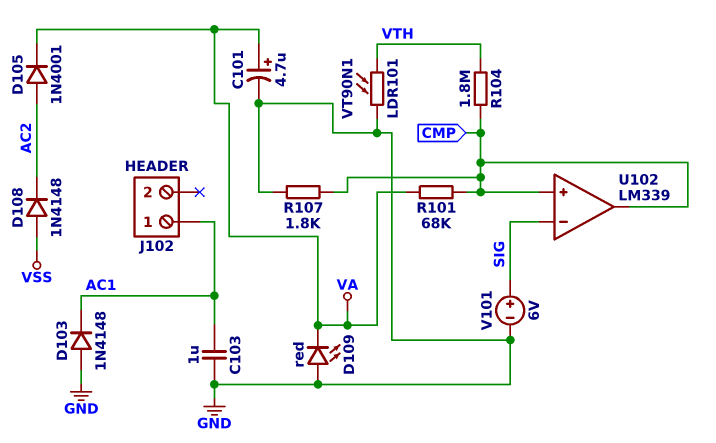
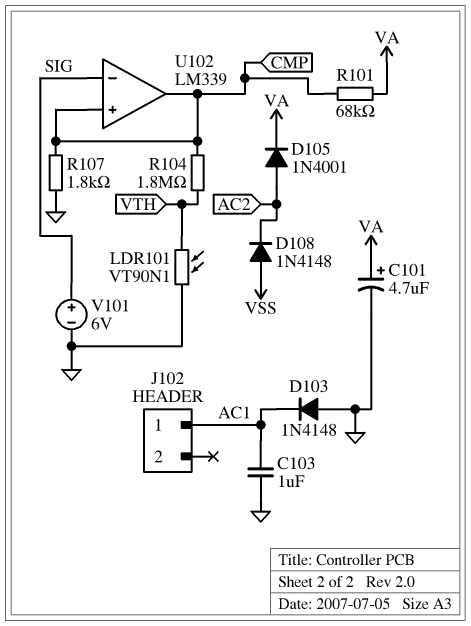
D109: LED red (A GND, K VA) -> none

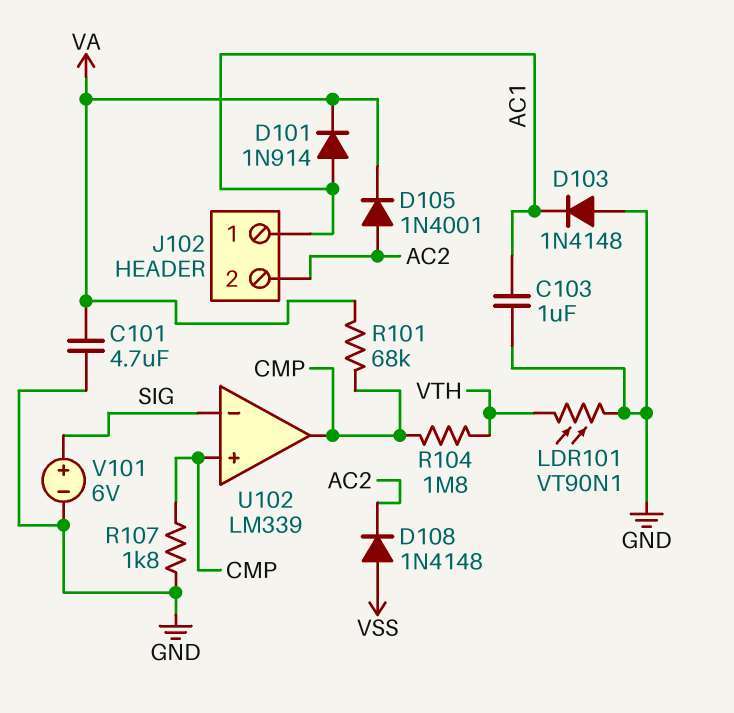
C101: 4.7uF (plus VA, minus GND) -> 4.7uF (GND, VA)
D101: none -> diode 1N914 (A AC1, K VA)
J102 pin 2: none -> AC2

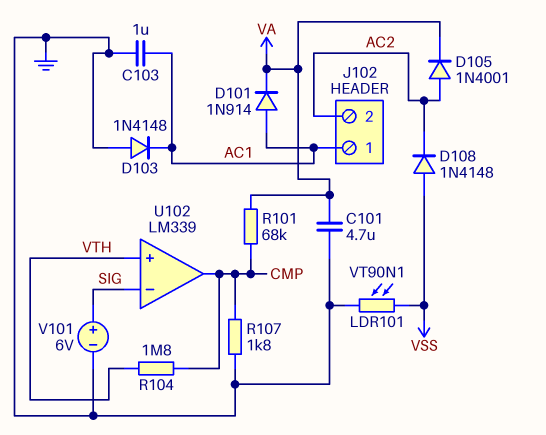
LDR101: VT90N1 (GND, VTH) -> VT90N1 (GND, VSS)
U102 pin in+: CMP -> VTH

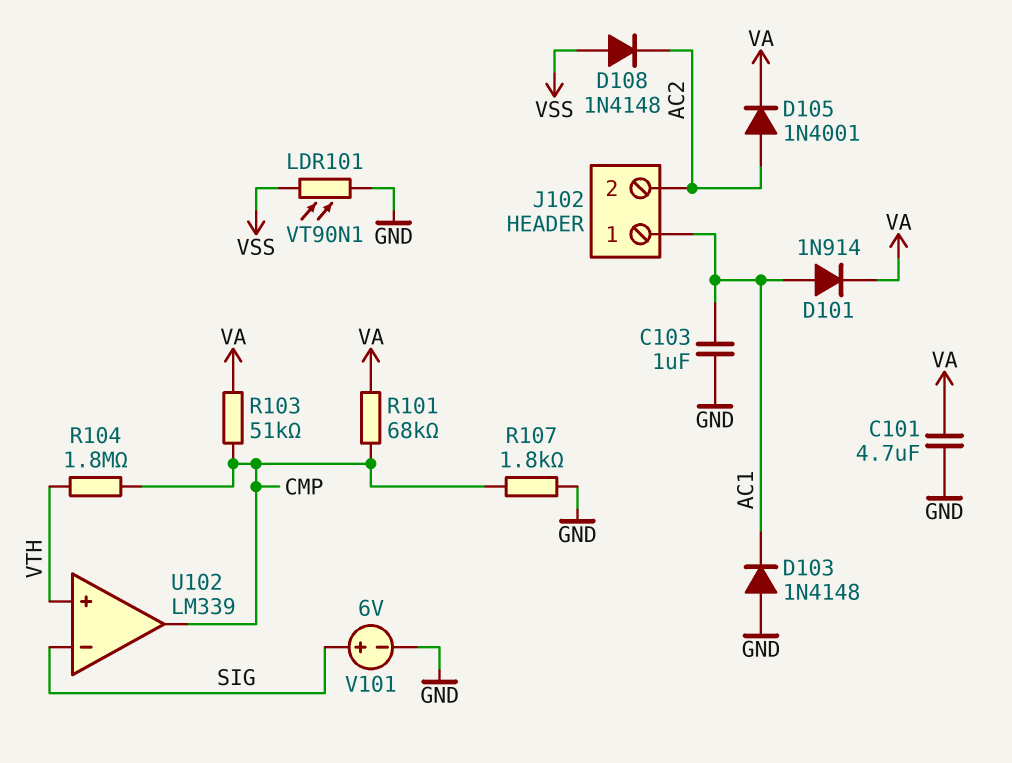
R103: none -> 51k (CMP, VA)

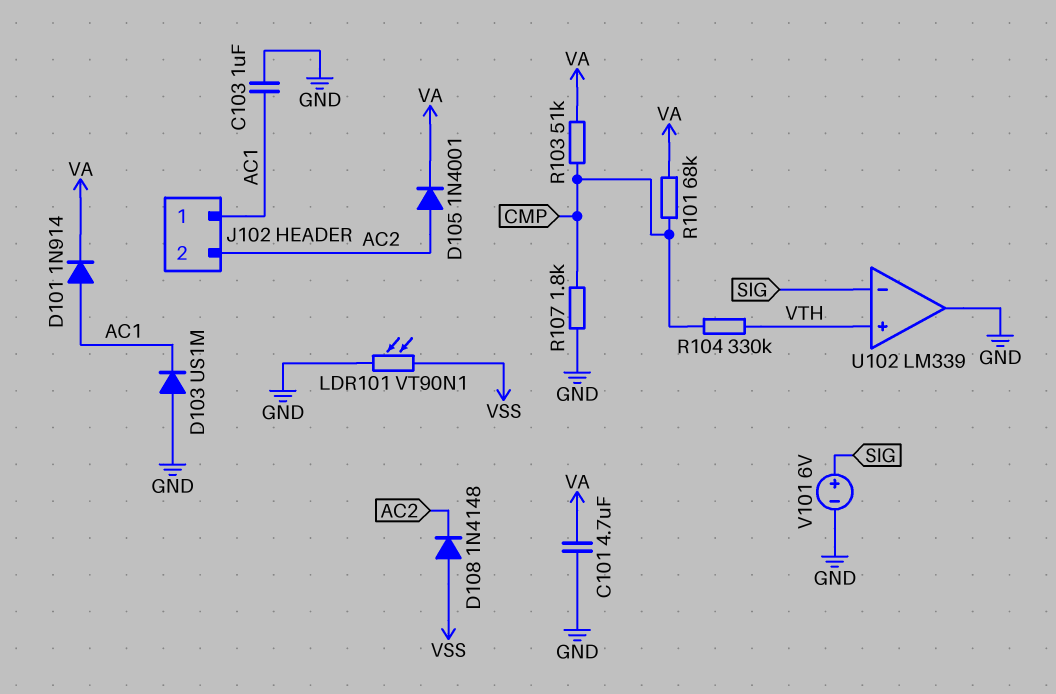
D103: diode 1N4148 (A GND, K AC1) -> diode US1M (A GND, K AC1)
R104: 1.8M (CMP, VTH) -> 330k (CMP, VTH)
U102 pin out: CMP -> GND

